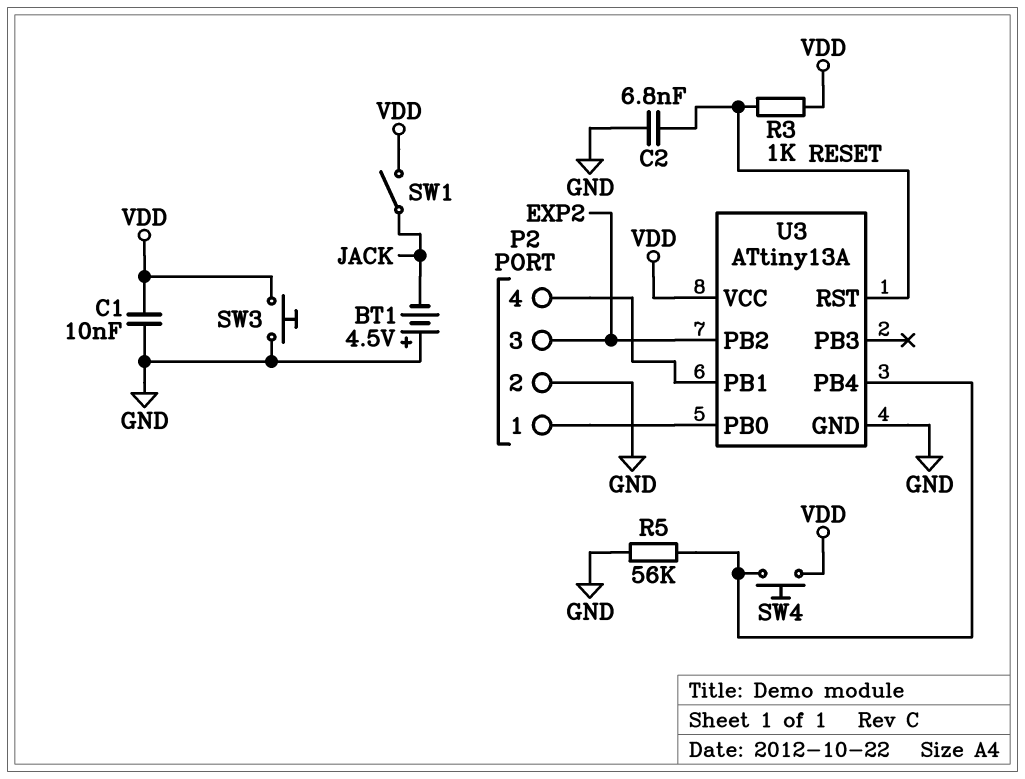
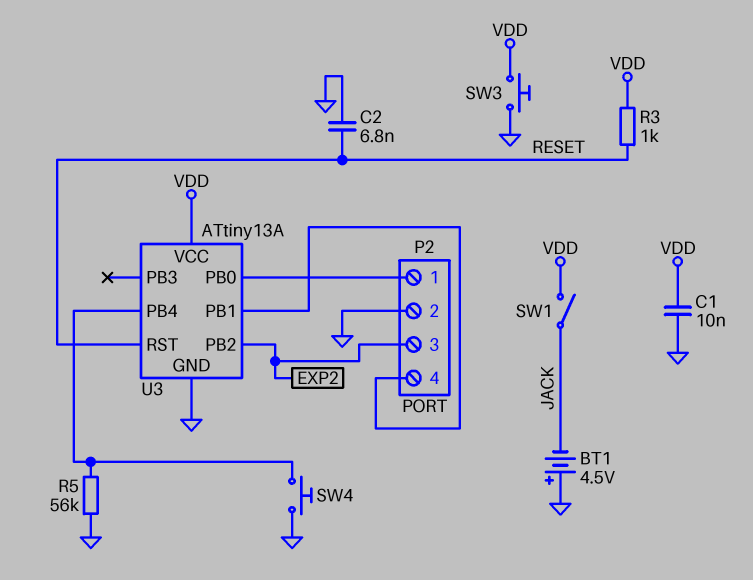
SW4: button (U3/PB4, VDD) -> button (GND, U3/PB4)

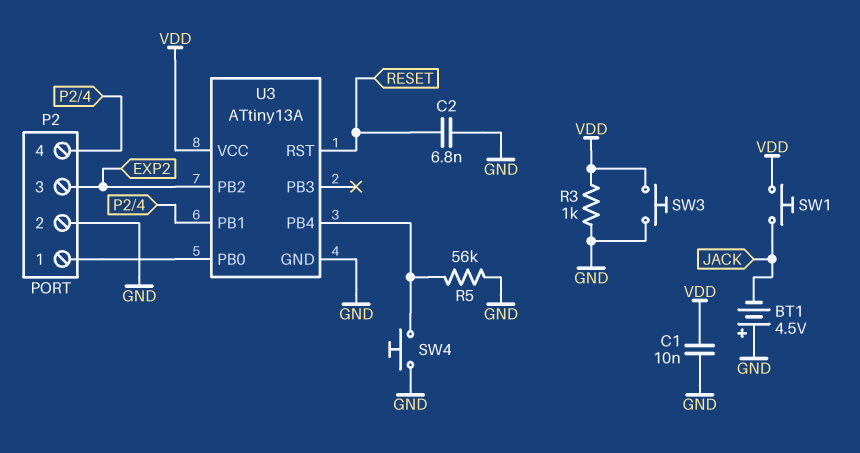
R3: 1k (RESET, VDD) -> 1k (GND, VDD)
SW1: switch (JACK, VDD) -> button (JACK, VDD)

